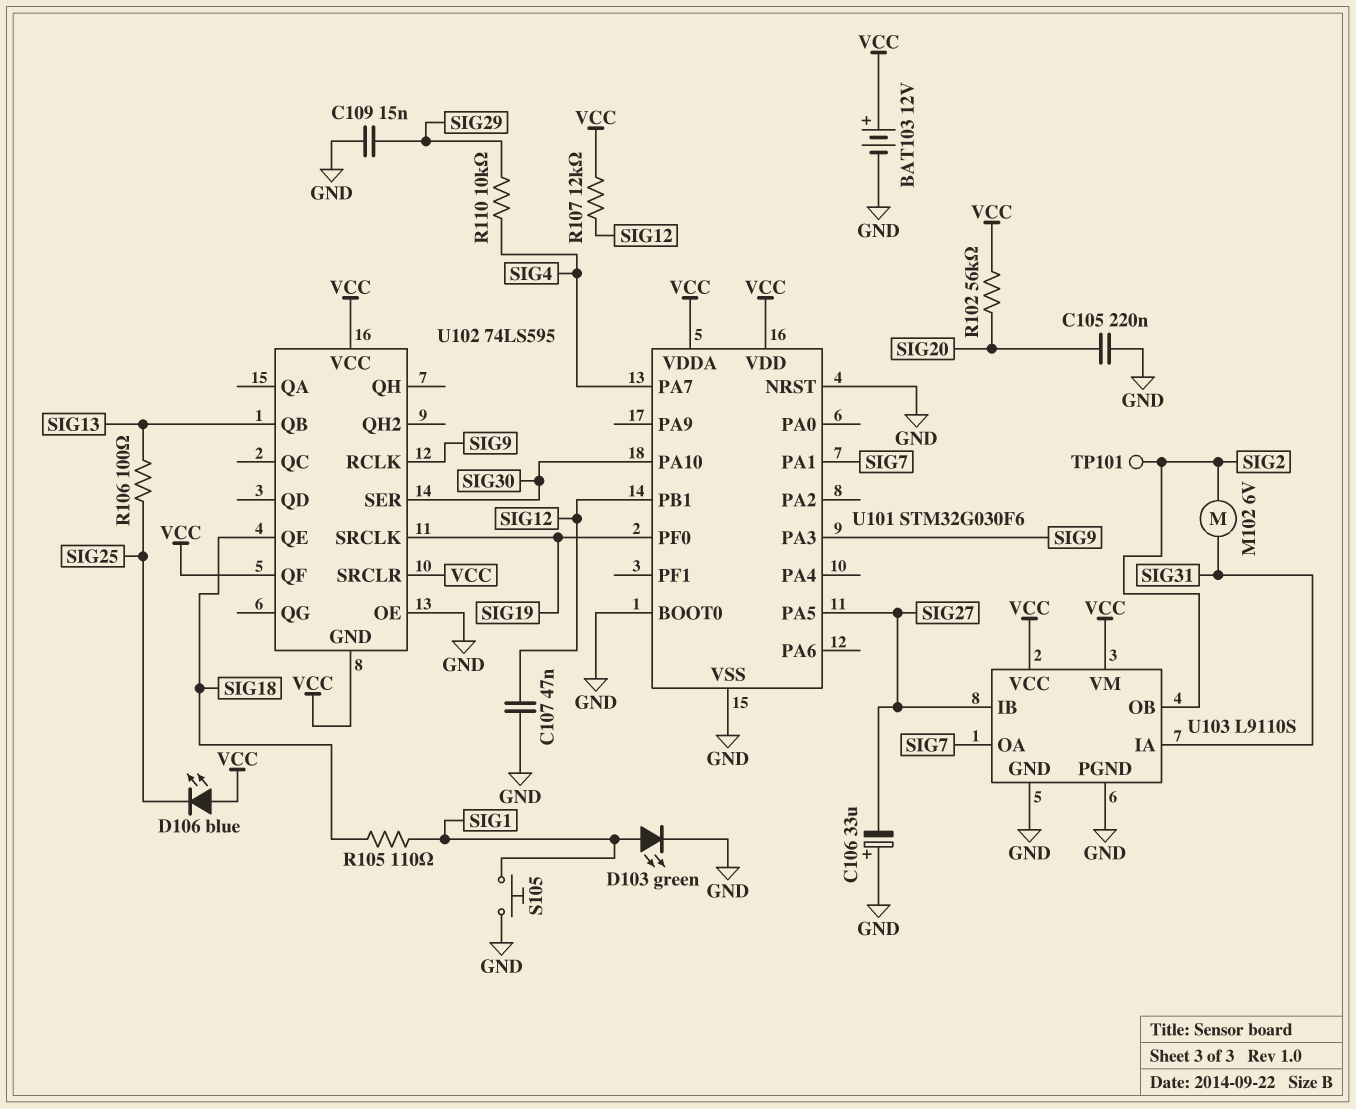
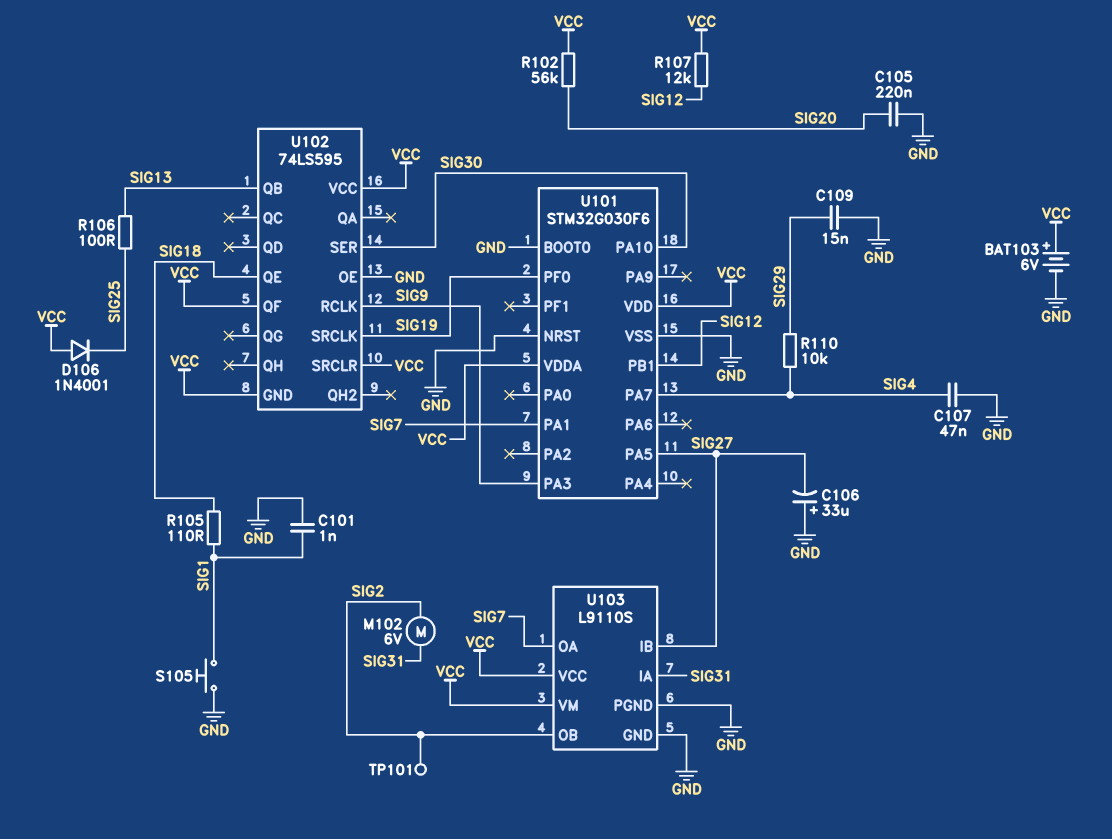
BAT103: 12V (plus VCC, minus GND) -> 6V (plus VCC, minus GND)
C101: none -> 1nF (GND, SIG1)
C107: 47nF (GND, SIG12) -> 47nF (GND, SIG4)
D103: LED green (A SIG1, K GND) -> none
D106: LED blue (A VCC, K SIG25) -> diode 1N4001 (A VCC, K SIG25)

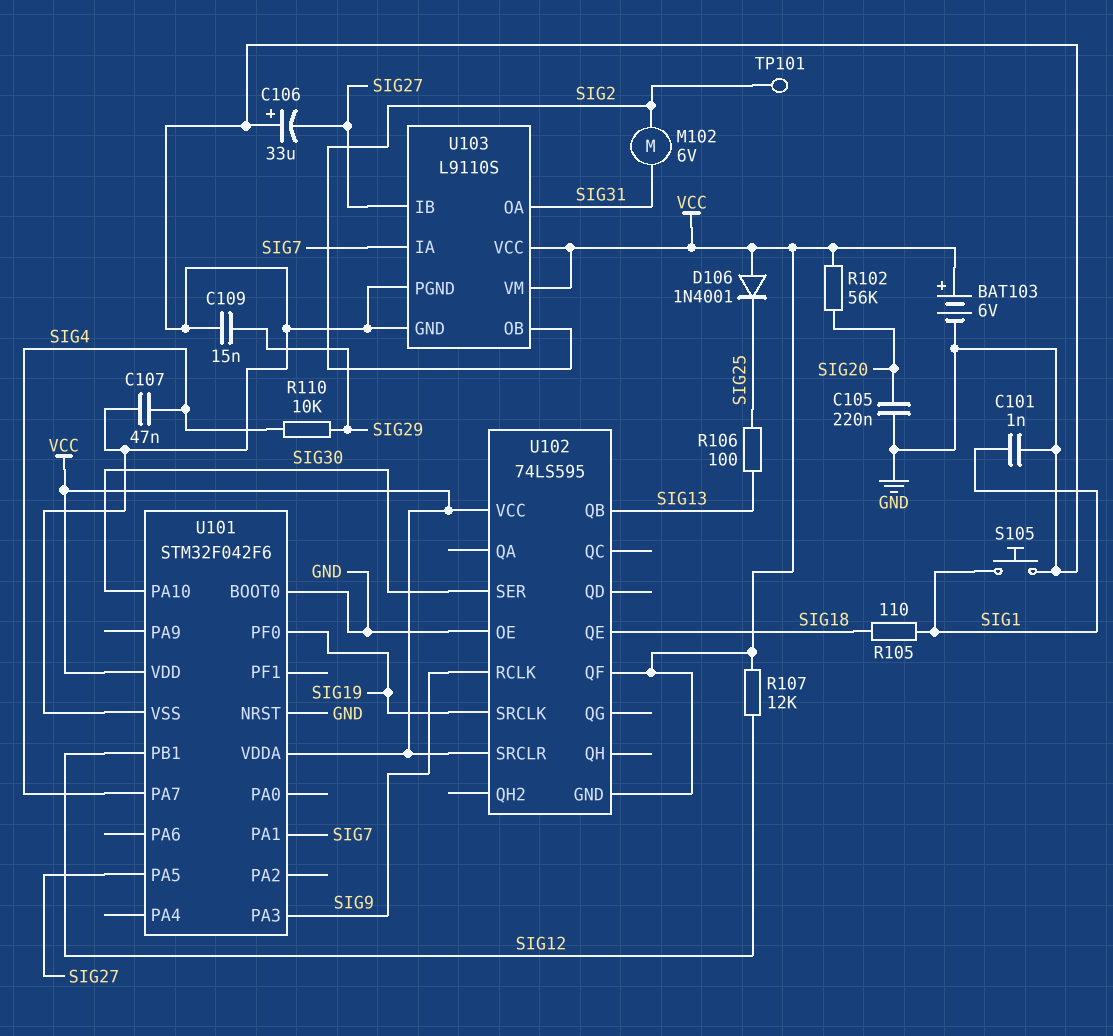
U101: STM32G030F6 -> STM32F042F6
U103 pin IA: SIG31 -> SIG7
U103 pin OA: SIG7 -> SIG31

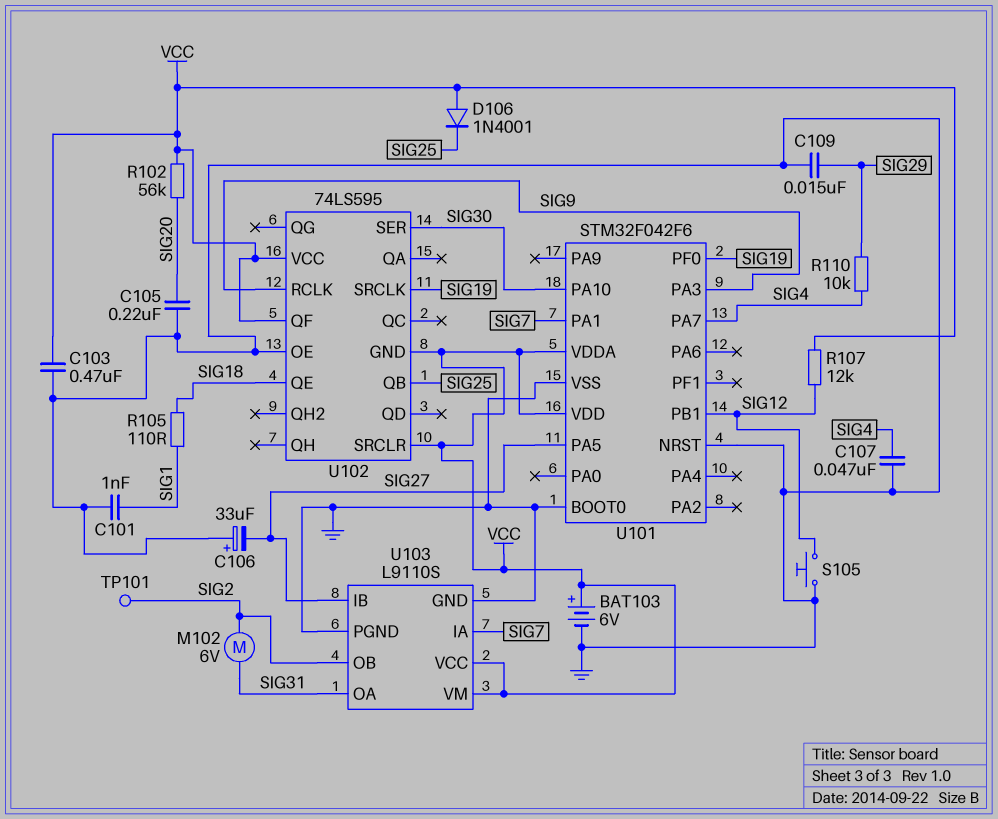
C103: none -> 470nF (GND, VCC)
R106: 100 (SIG13, SIG25) -> none
S105: button (GND, SIG1) -> button (GND, SIG12)
U102 pin QB: SIG13 -> SIG25

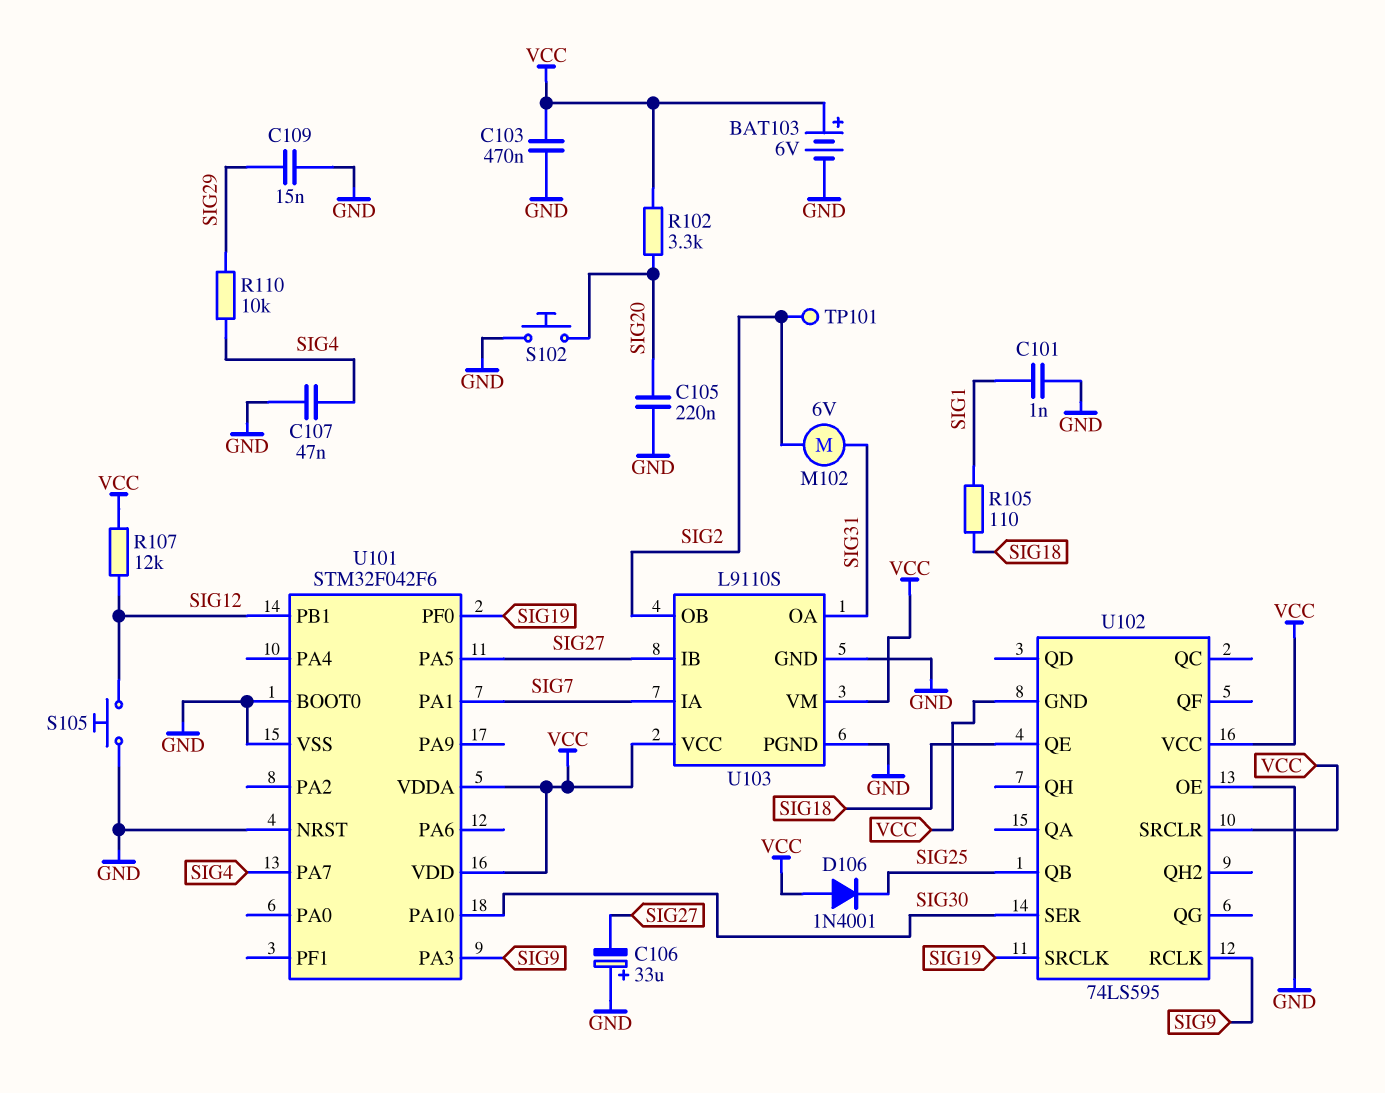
R102: 56k (SIG20, VCC) -> 3.3k (SIG20, VCC)
S102: none -> button (GND, SIG20)
U102 pin QF: VCC -> none

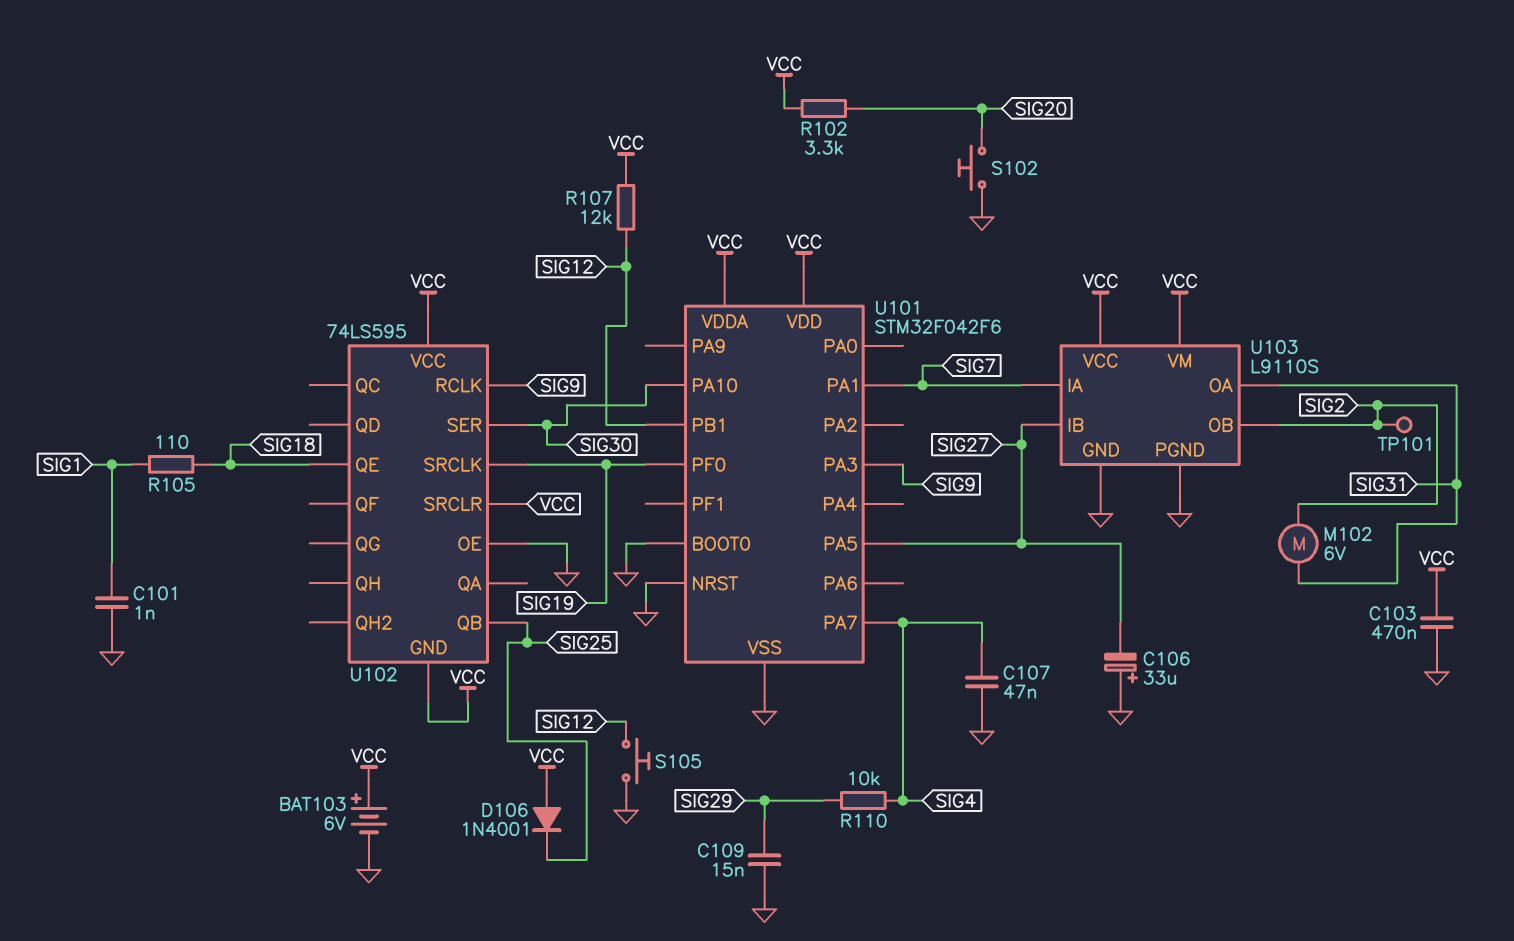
C105: 220nF (GND, SIG20) -> none

